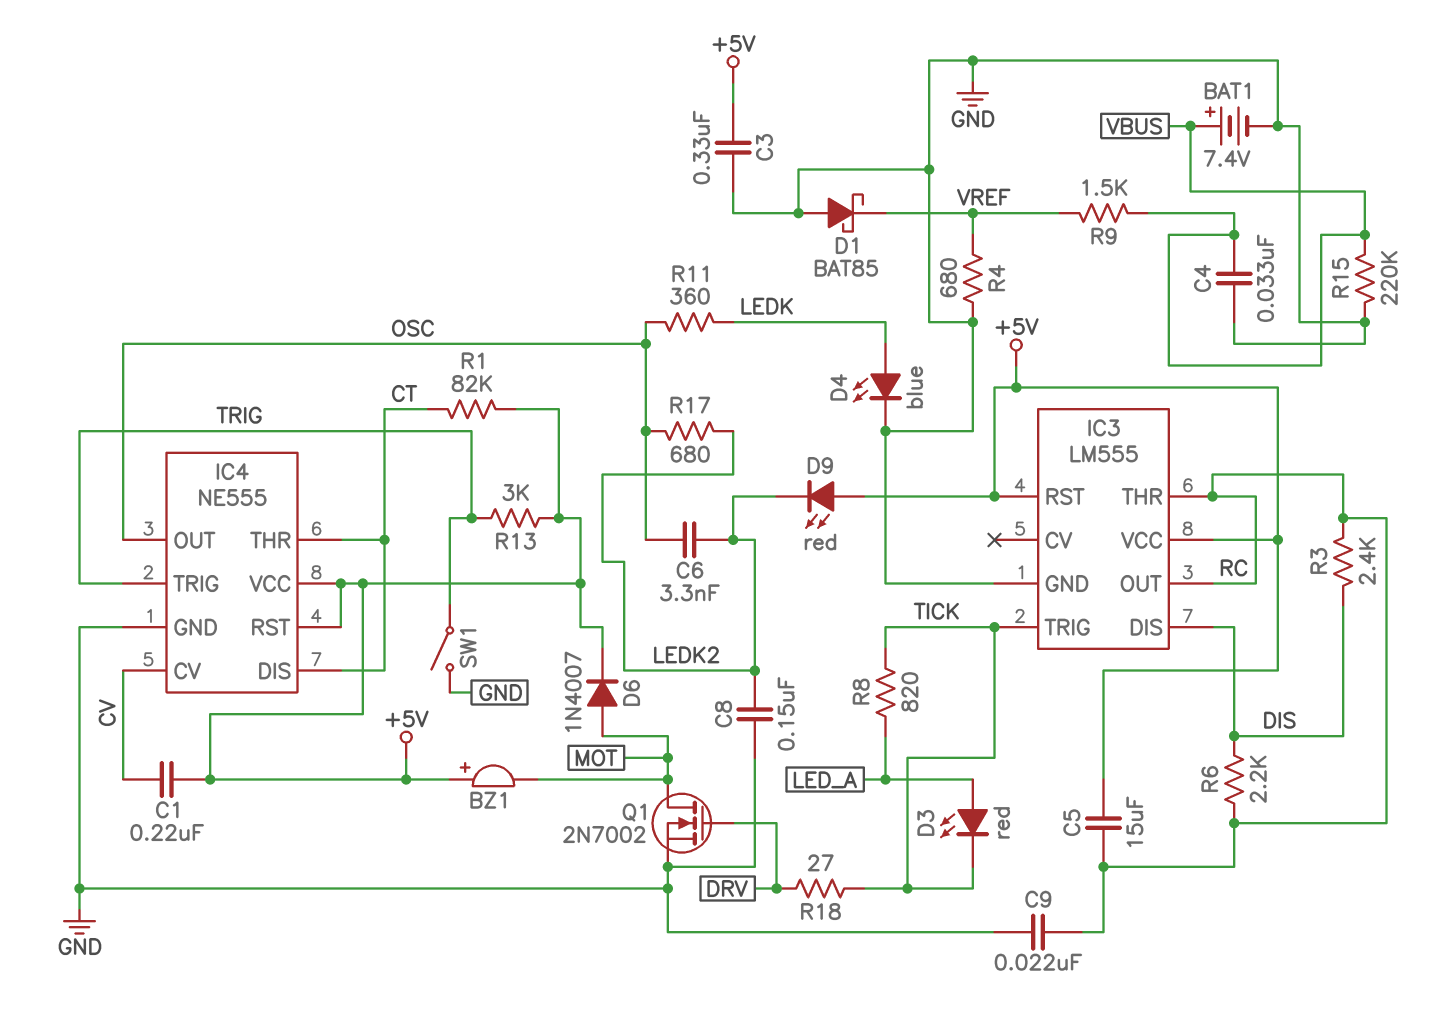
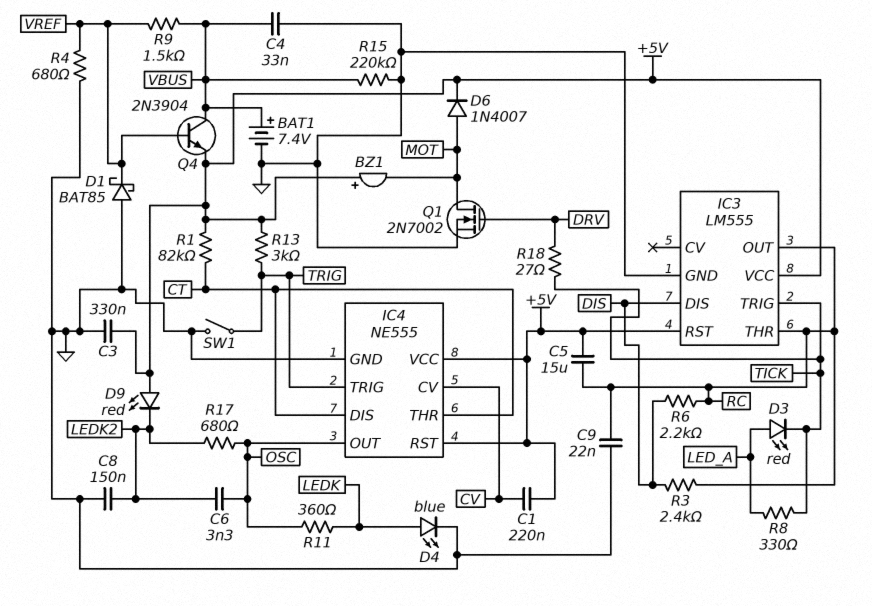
Q4: none -> NPN 2N3904 (B VREF, C VBUS, E +5V)
R8: 820 (LED_A, TICK) -> 330 (LED_A, TICK)

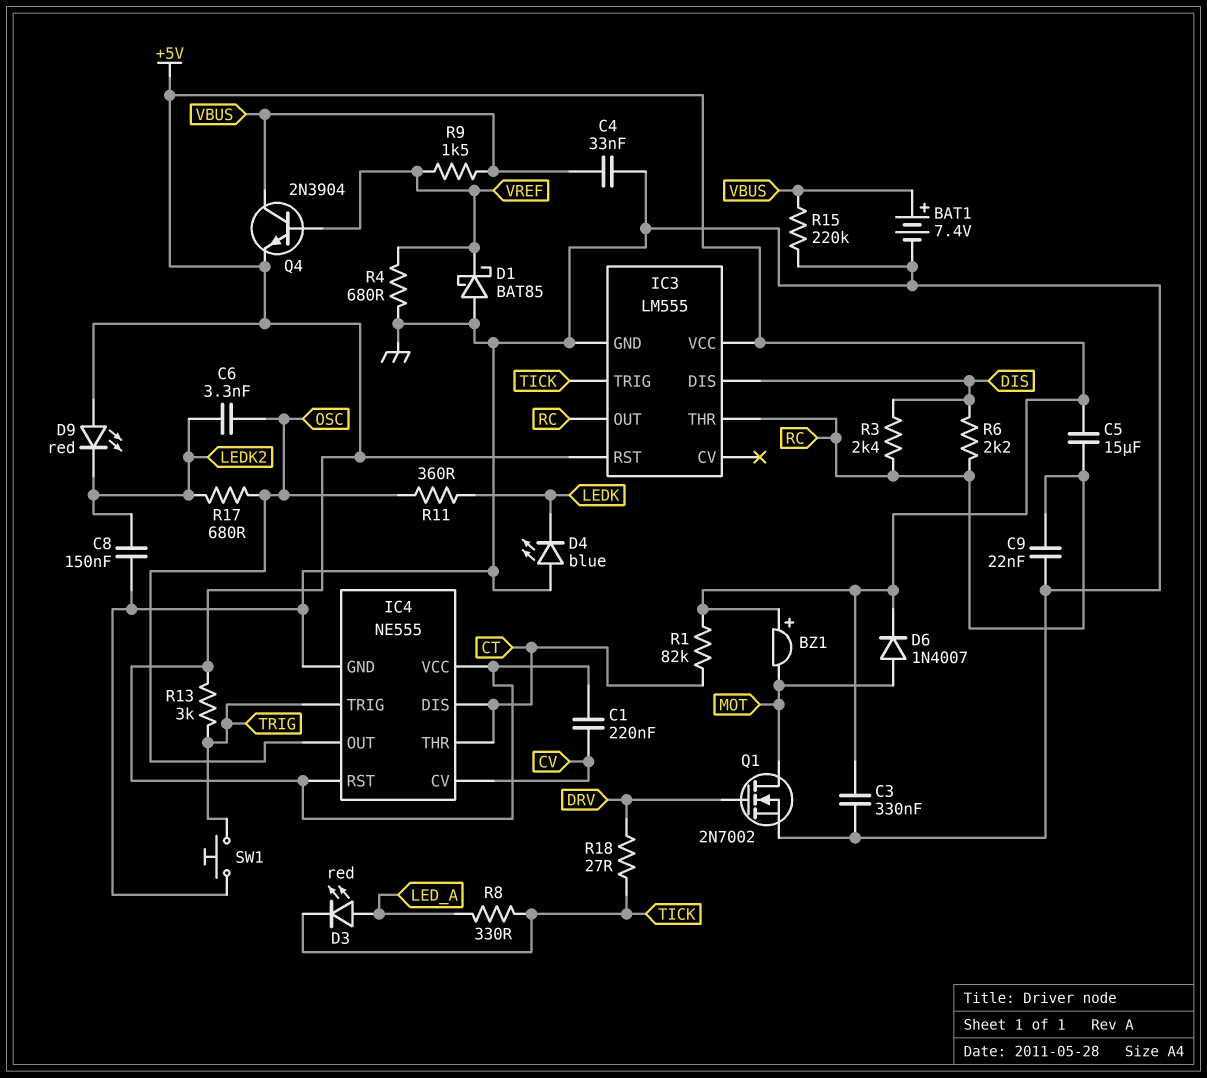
D4: LED blue (A LEDK, K GND) -> LED blue (A GND, K LEDK)
SW1: switch (GND, TRIG) -> button (GND, TRIG)

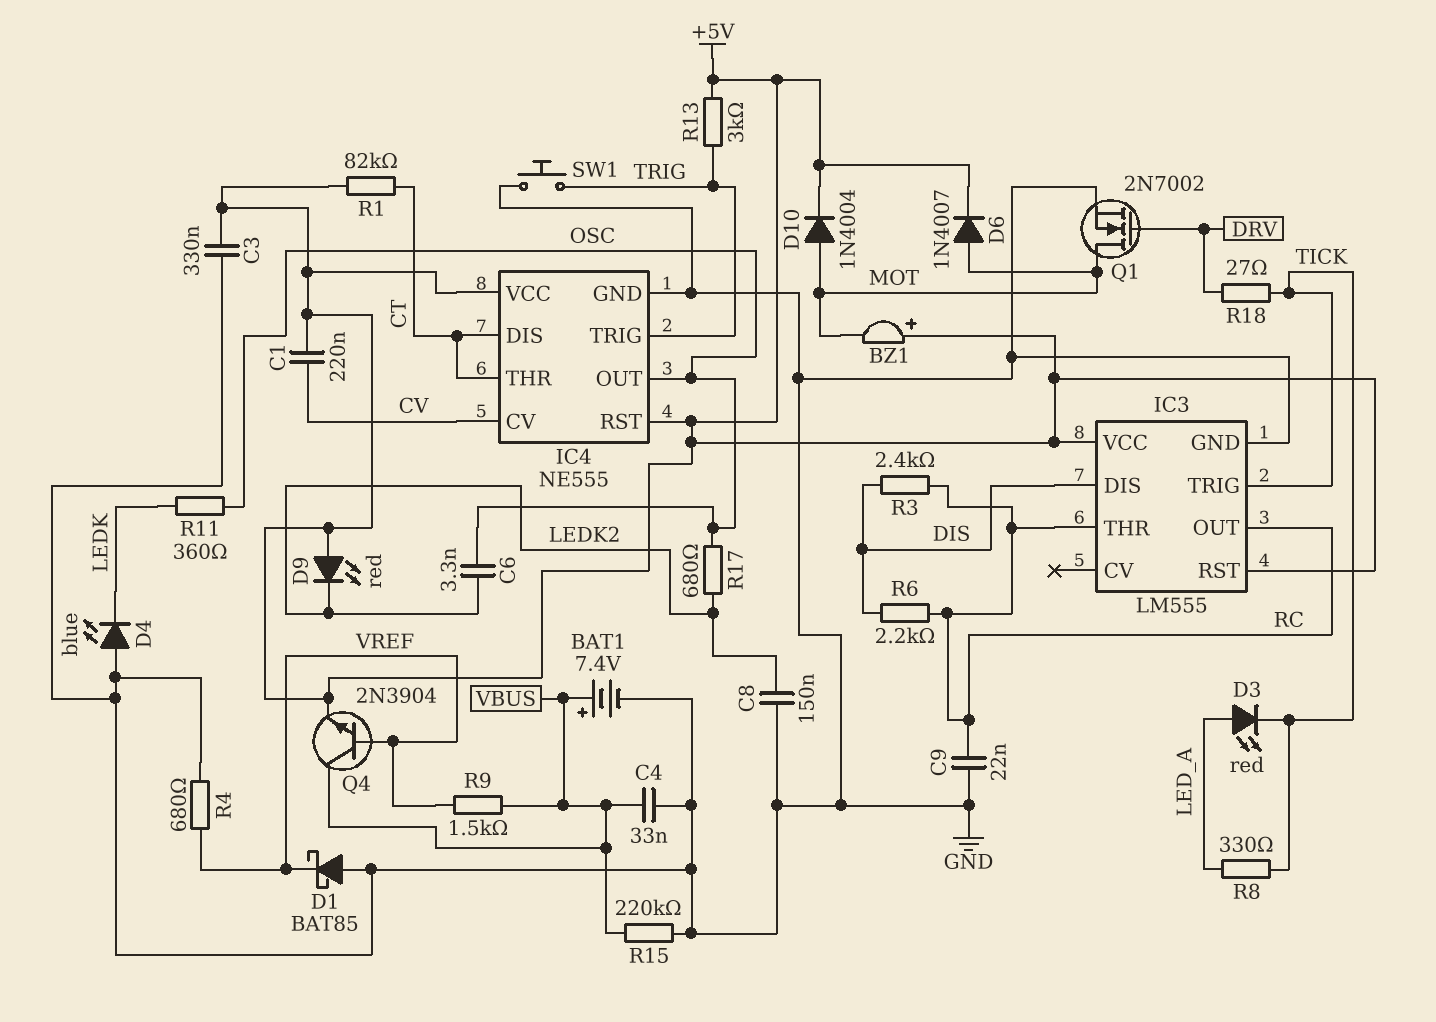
C5: 15uF (+5V, RC) -> none
D10: none -> diode 1N4004 (A MOT, K +5V)

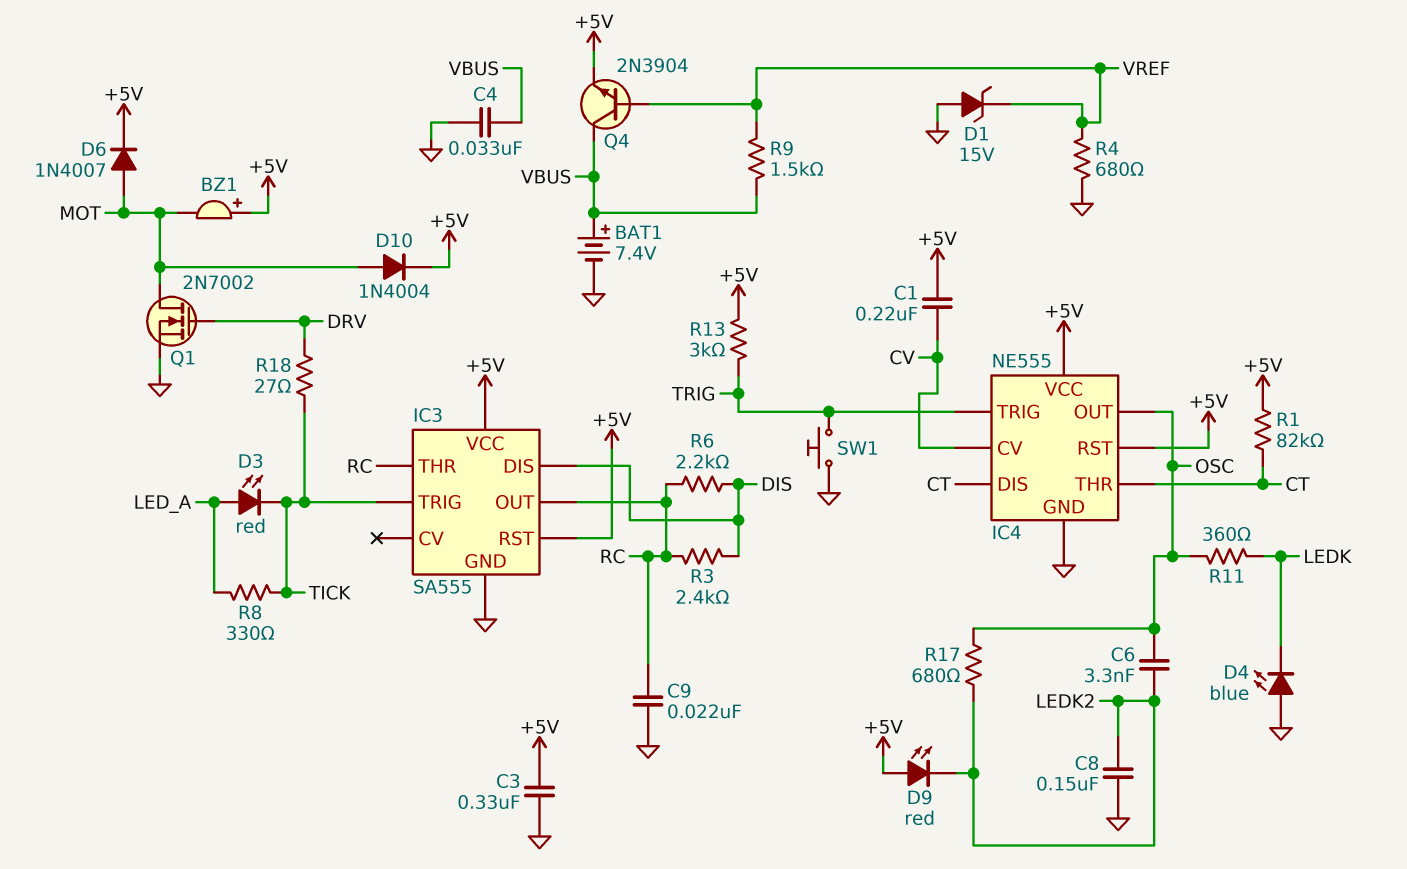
D1: schottky BAT85 (A GND, K VREF) -> zener 15V (A GND, K VREF)
IC3: LM555 -> SA555
R15: 220k (GND, VBUS) -> none

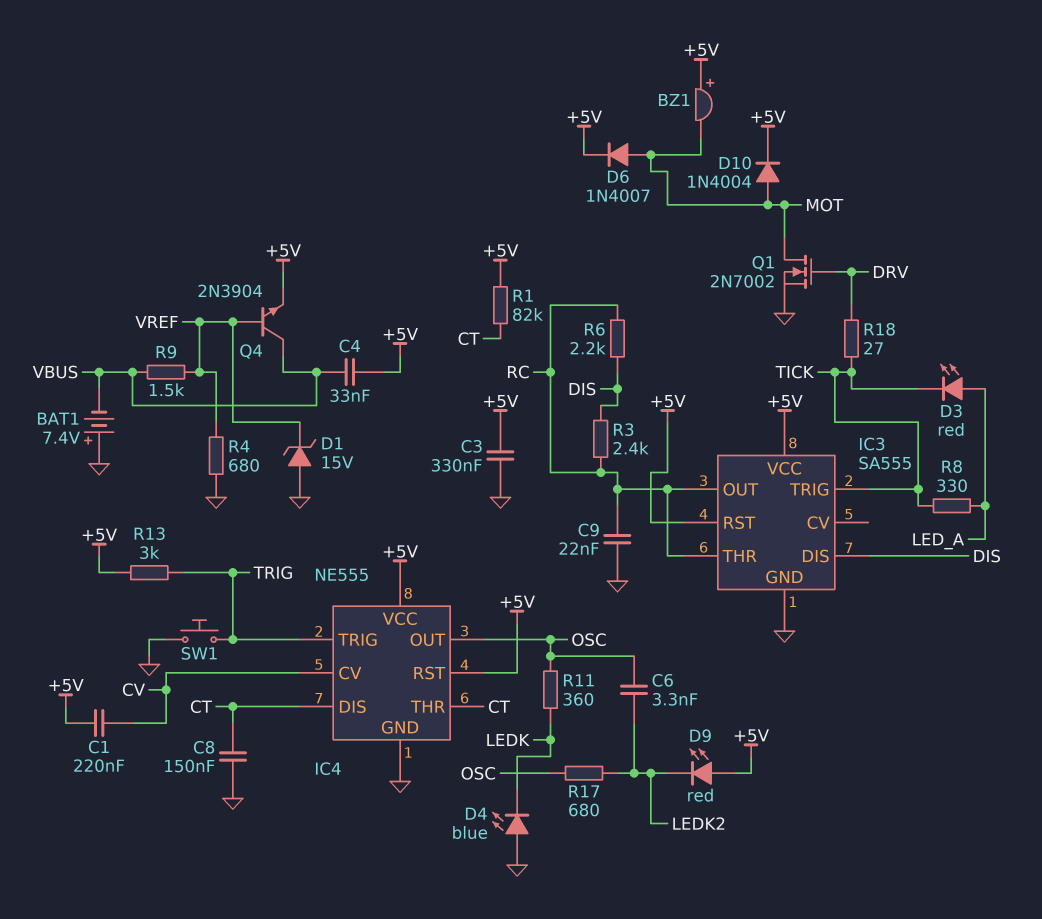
BAT1: 7.4V (plus VBUS, minus GND) -> 7.4V (plus GND, minus VBUS)
C4: 33nF (GND, VBUS) -> 33nF (+5V, VBUS)
C8: 150nF (GND, LEDK2) -> 150nF (CT, GND)

